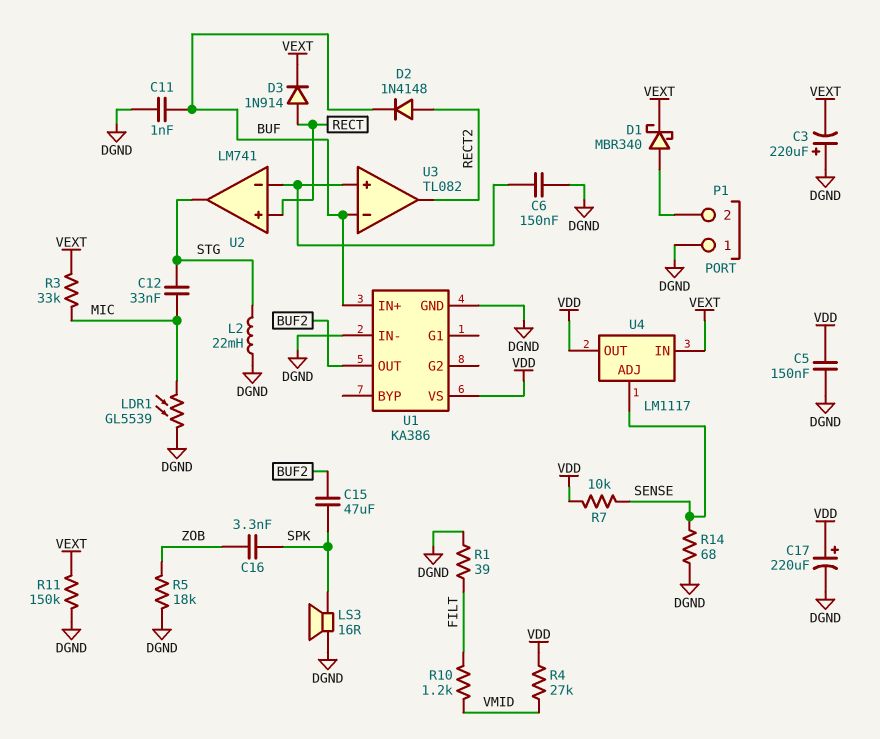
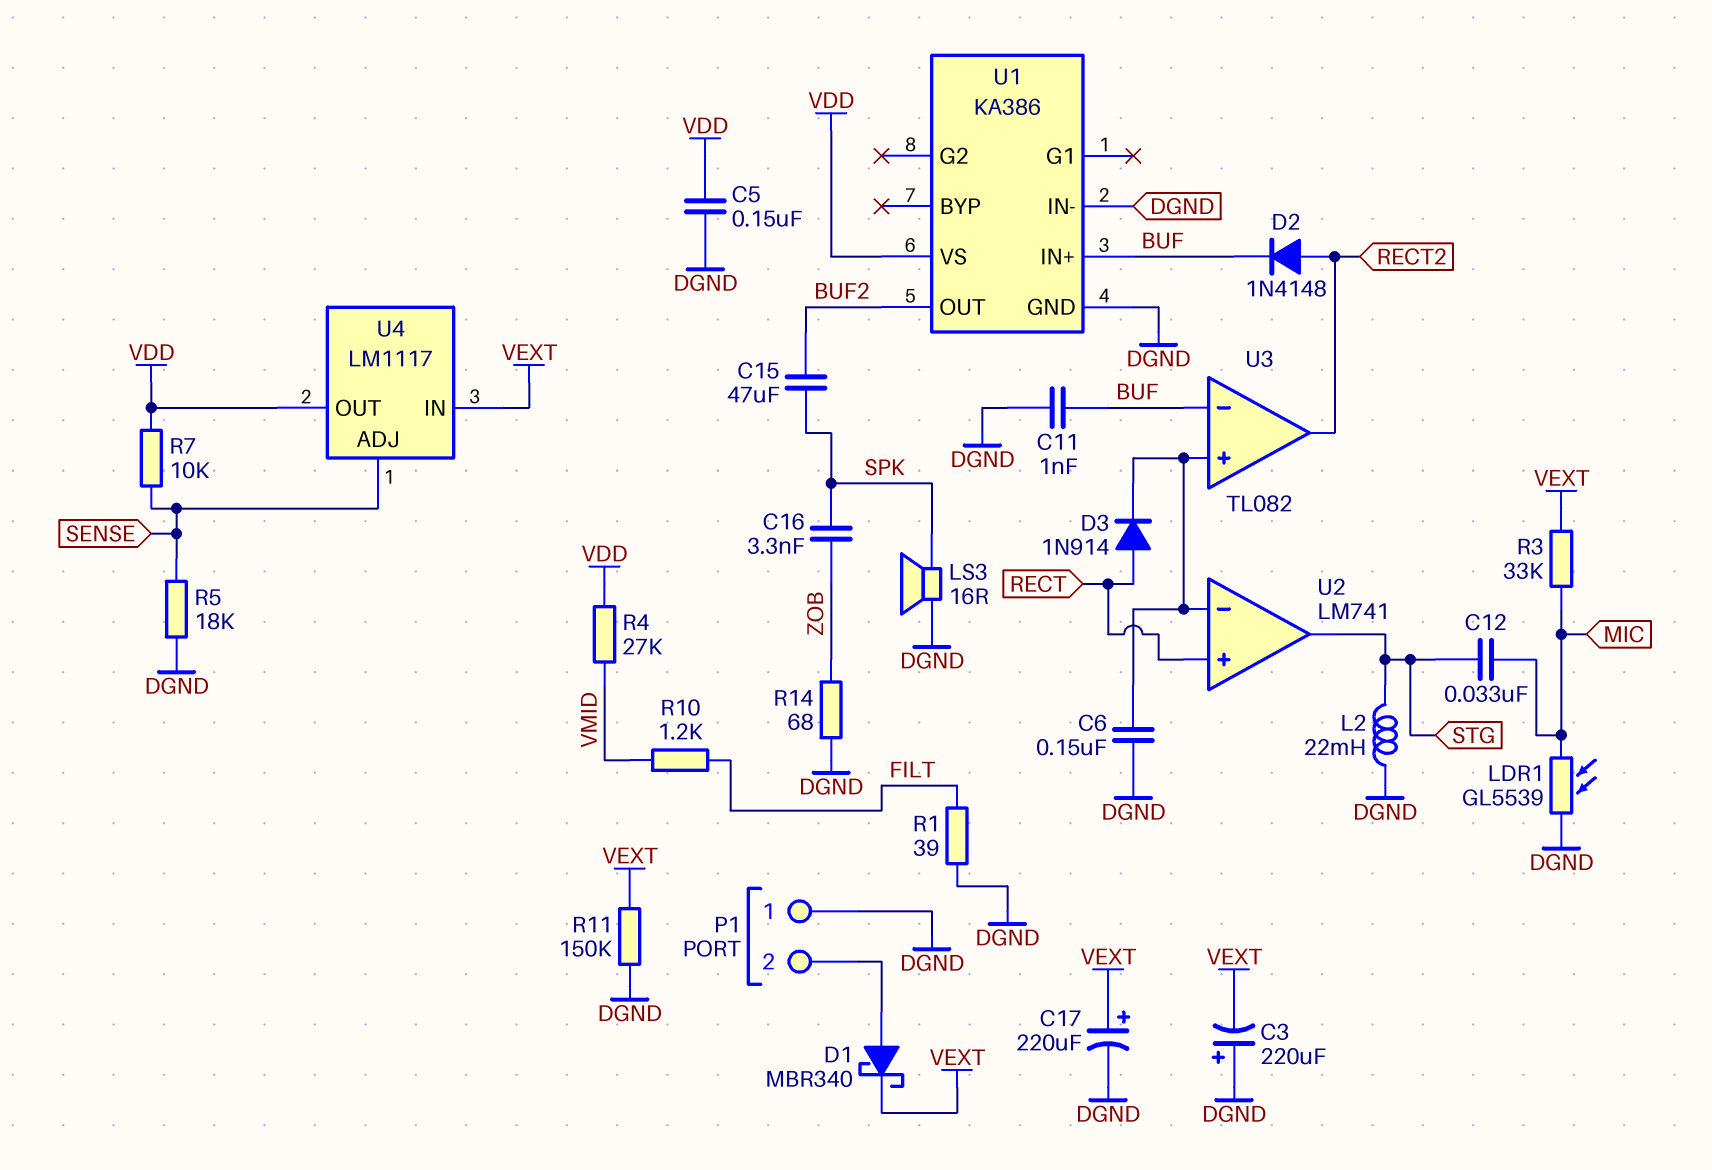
C17: 220uF (plus VDD, minus DGND) -> 220uF (plus VEXT, minus DGND)
D3: diode 1N914 (A RECT, K VEXT) -> diode 1N914 (A RECT, K U2/in-)
R5: 18k (DGND, ZOB) -> 18k (DGND, SENSE)
R14: 68 (DGND, SENSE) -> 68 (DGND, ZOB)

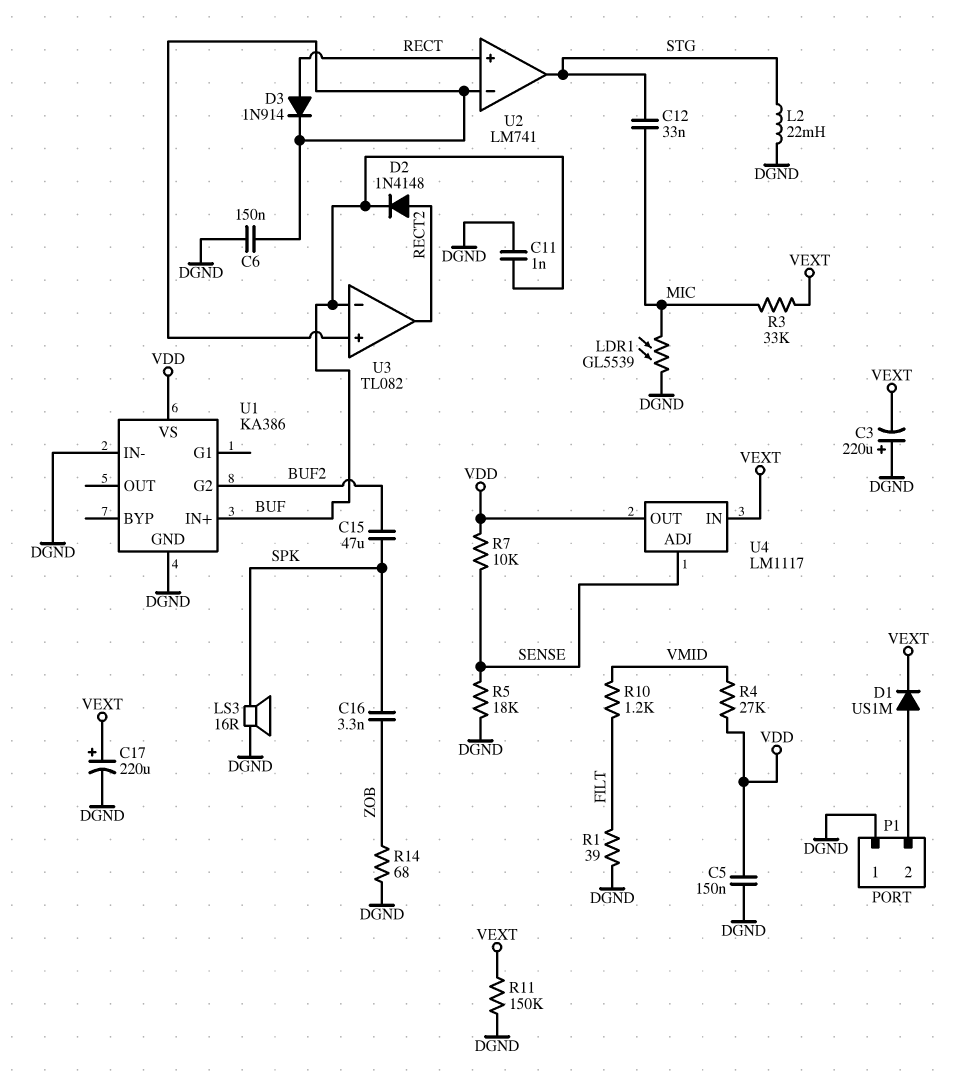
D1: schottky MBR340 (A P1/2, K VEXT) -> diode US1M (A P1/2, K VEXT)
U1 pin G2: none -> BUF2
U1 pin OUT: BUF2 -> none

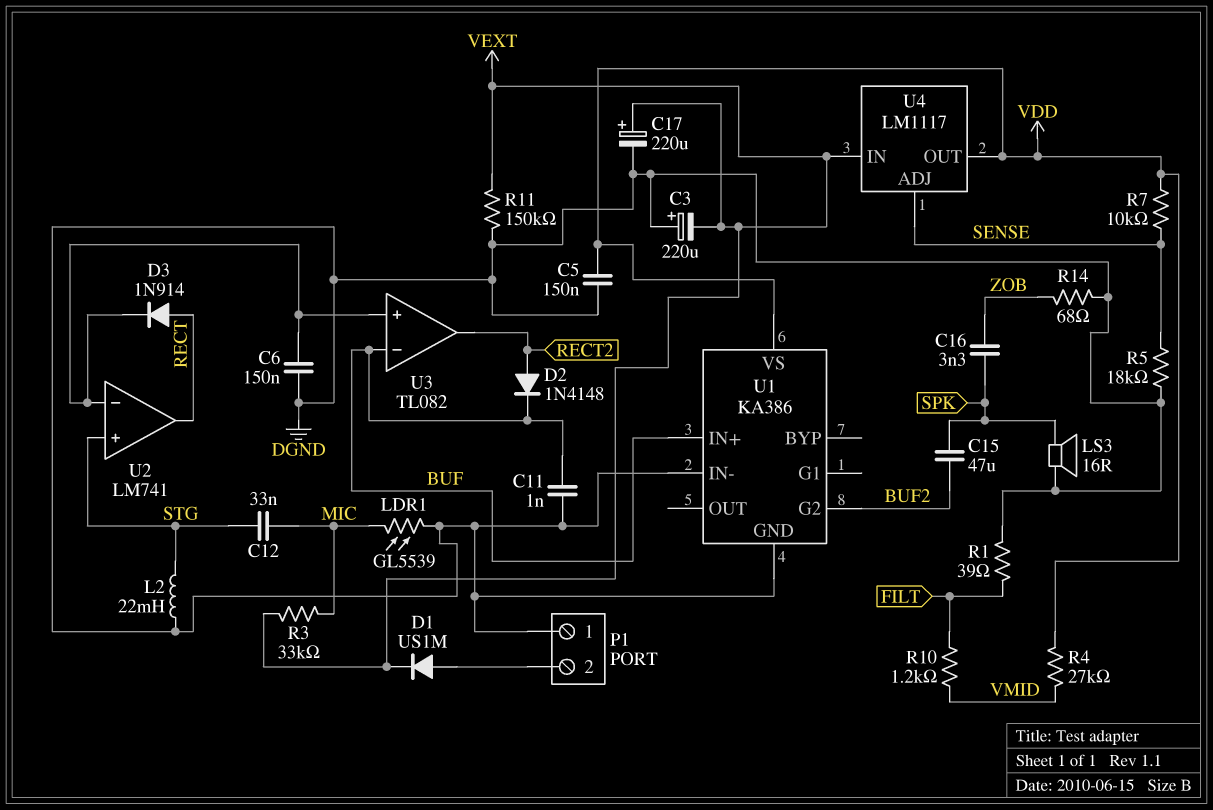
U2 pin in+: RECT -> STG
U2 pin out: STG -> RECT

